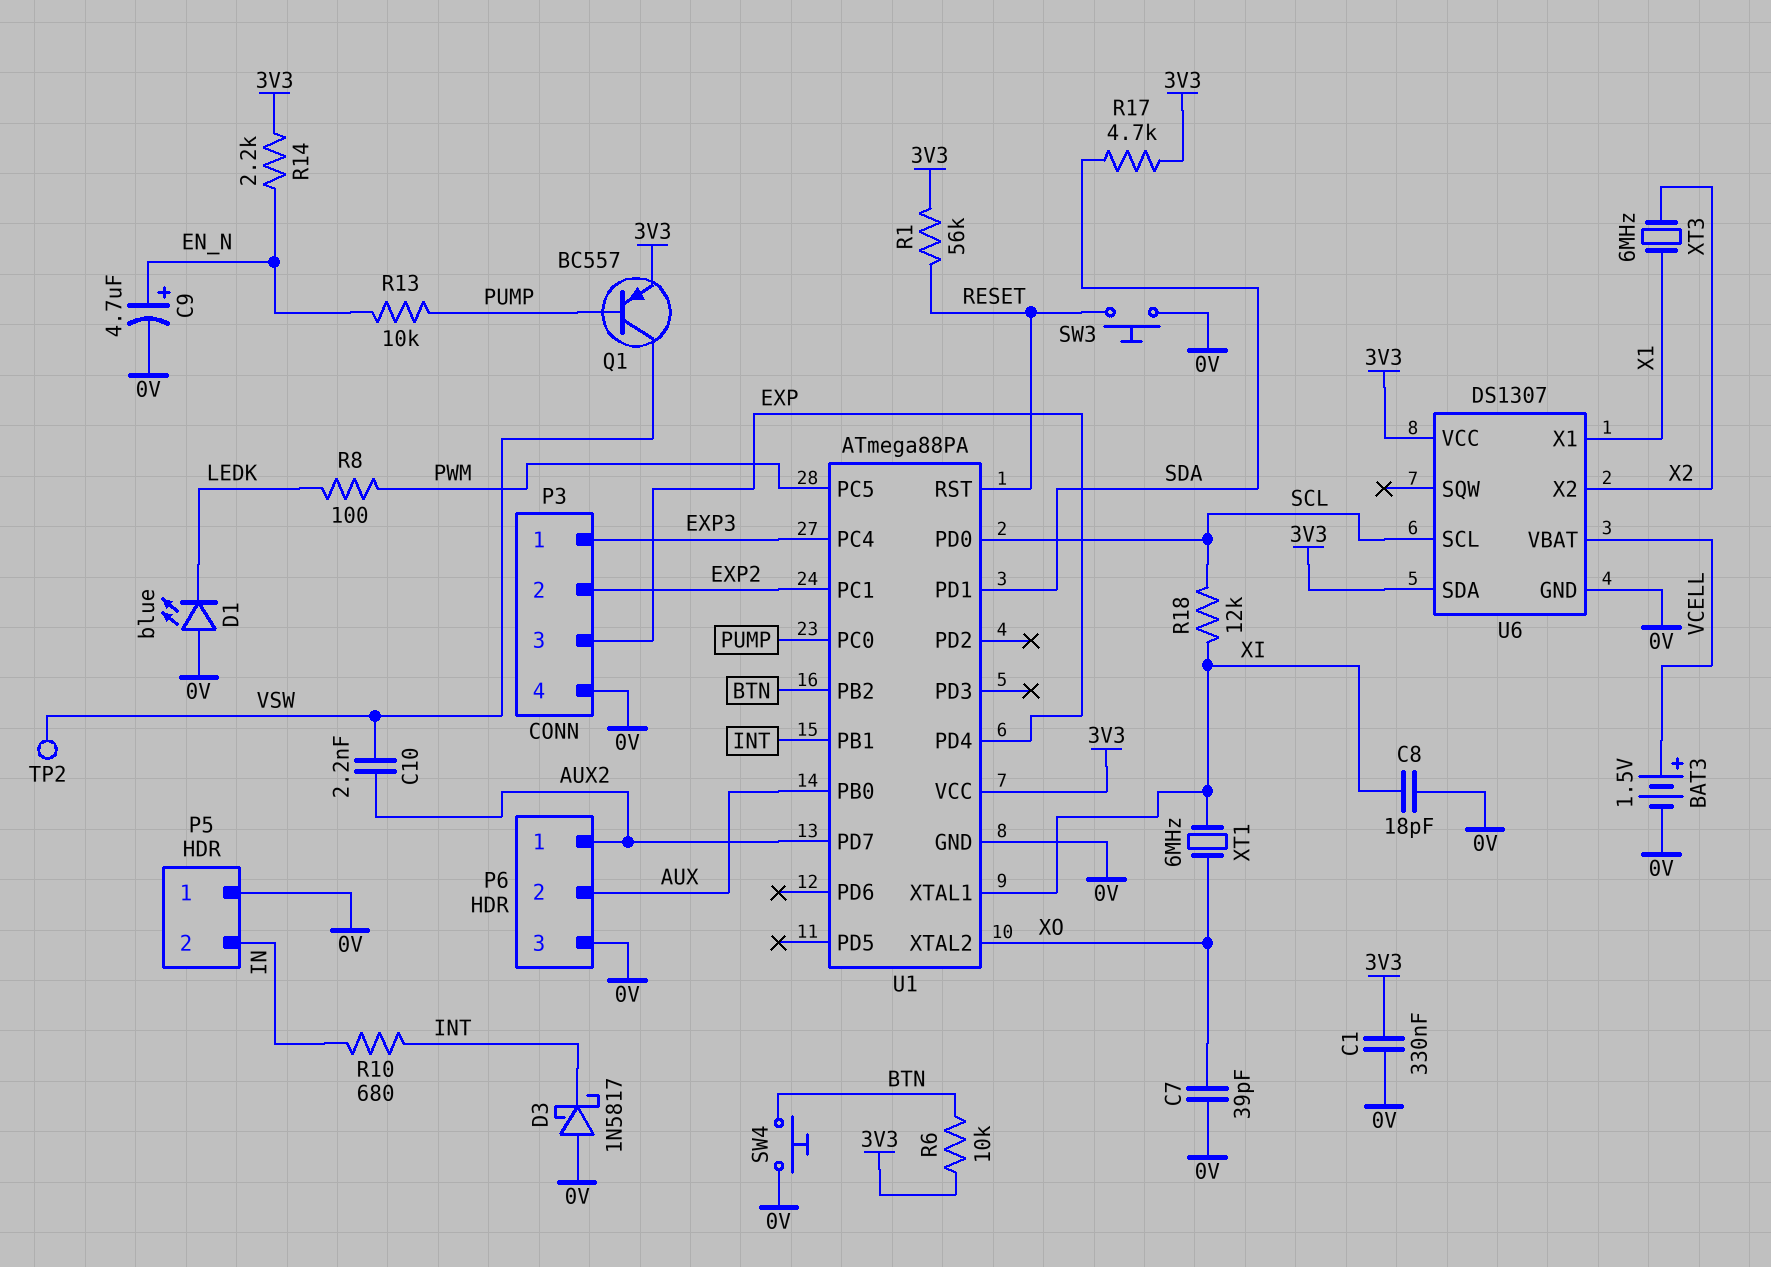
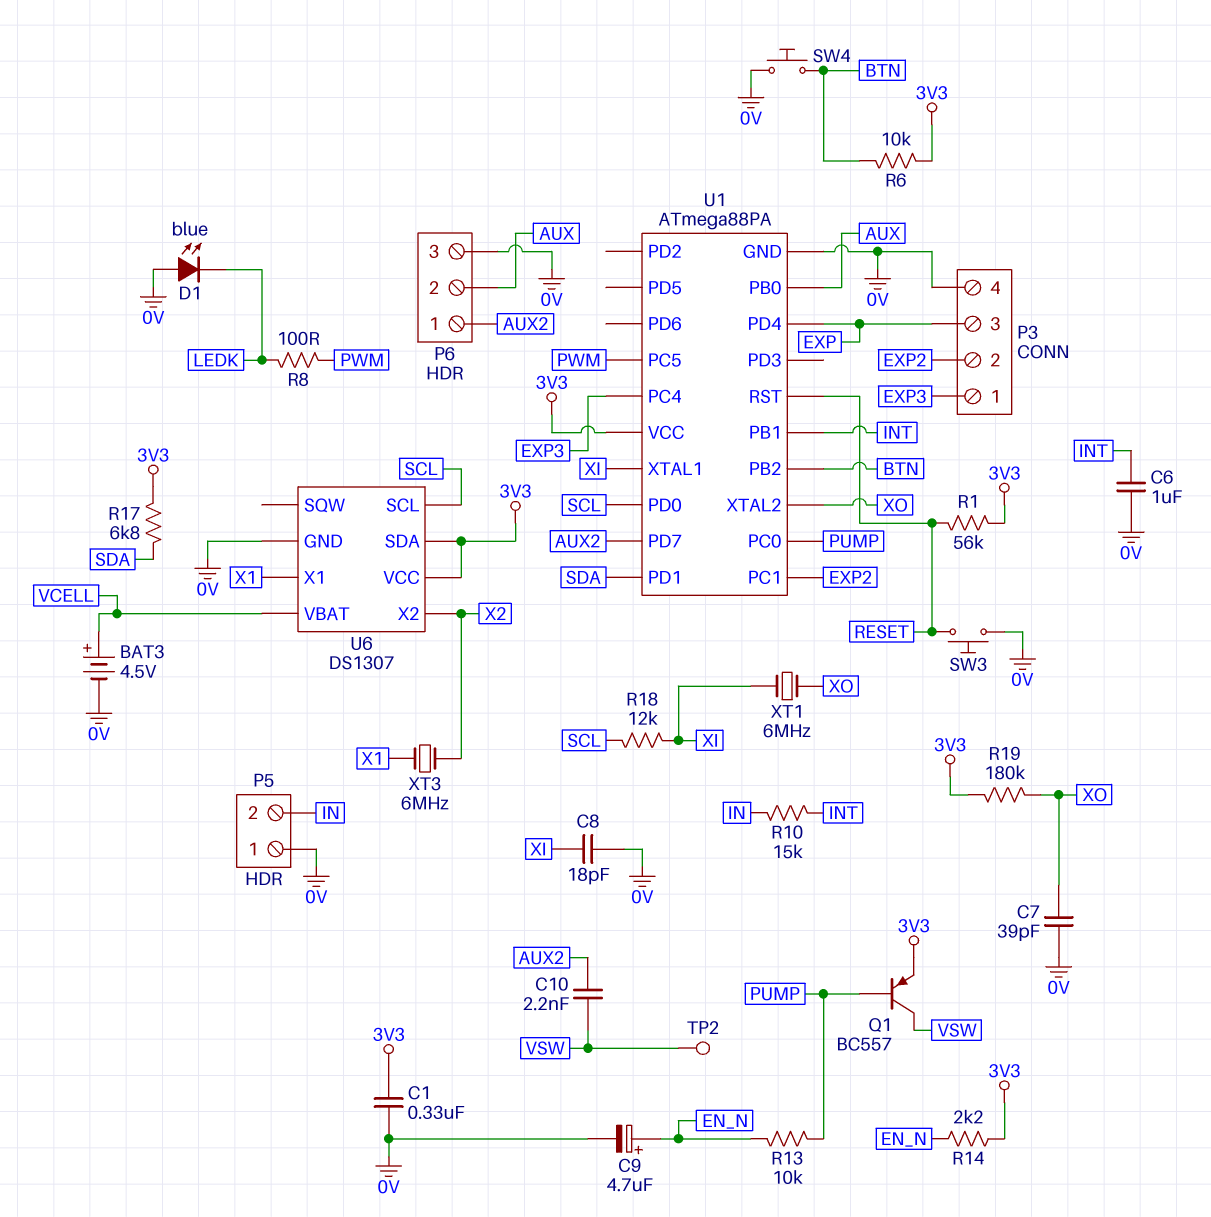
BAT3: 1.5V (plus VCELL, minus 0V) -> 4.5V (plus VCELL, minus 0V)
C6: none -> 1uF (0V, INT)
D3: schottky 1N5817 (A 0V, K INT) -> none
R10: 680 (IN, INT) -> 15k (IN, INT)
R17: 4.7k (3V3, SDA) -> 6.8k (3V3, SDA)
R19: none -> 180k (3V3, XO)

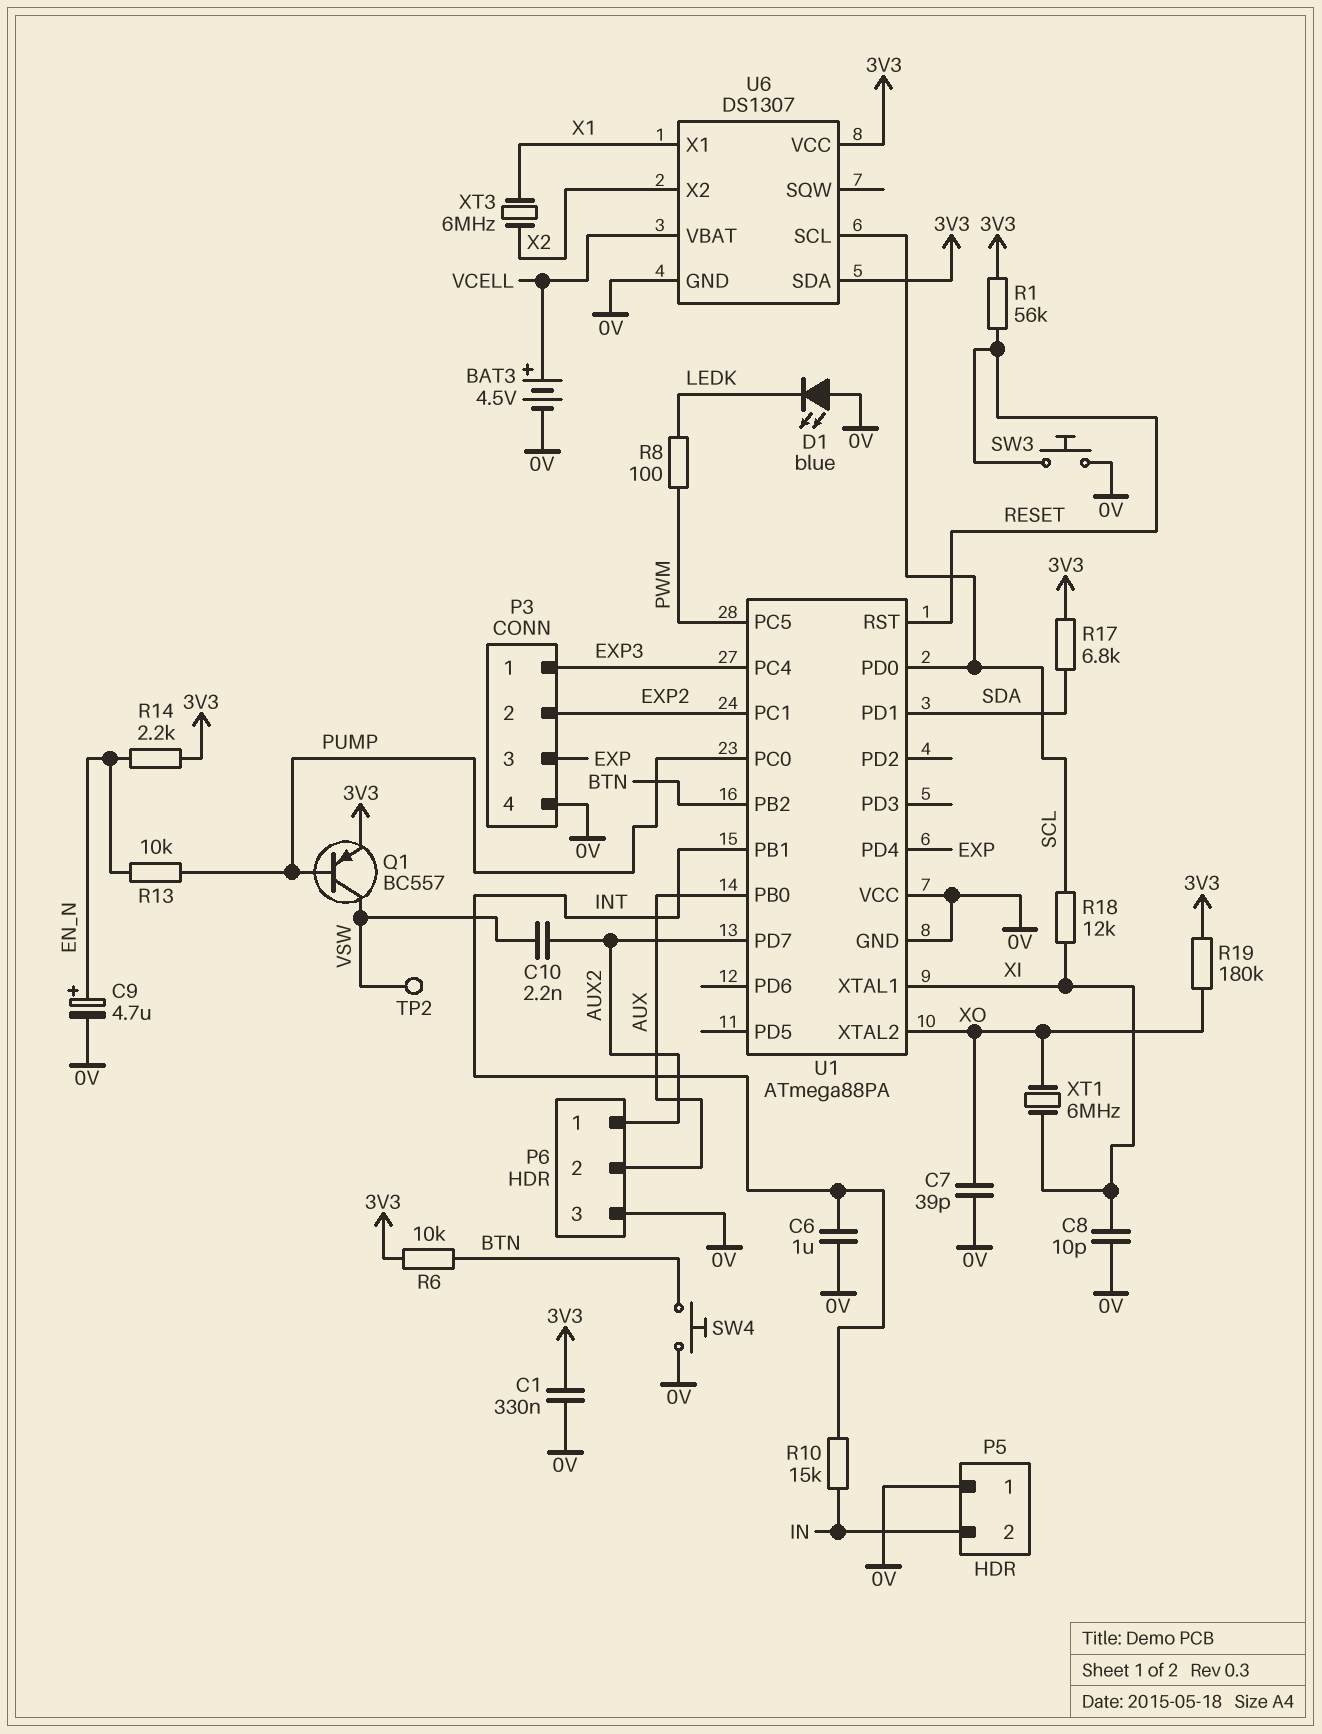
C8: 18pF (0V, XI) -> 10pF (0V, XI)
U1 pin VCC: 3V3 -> 0V

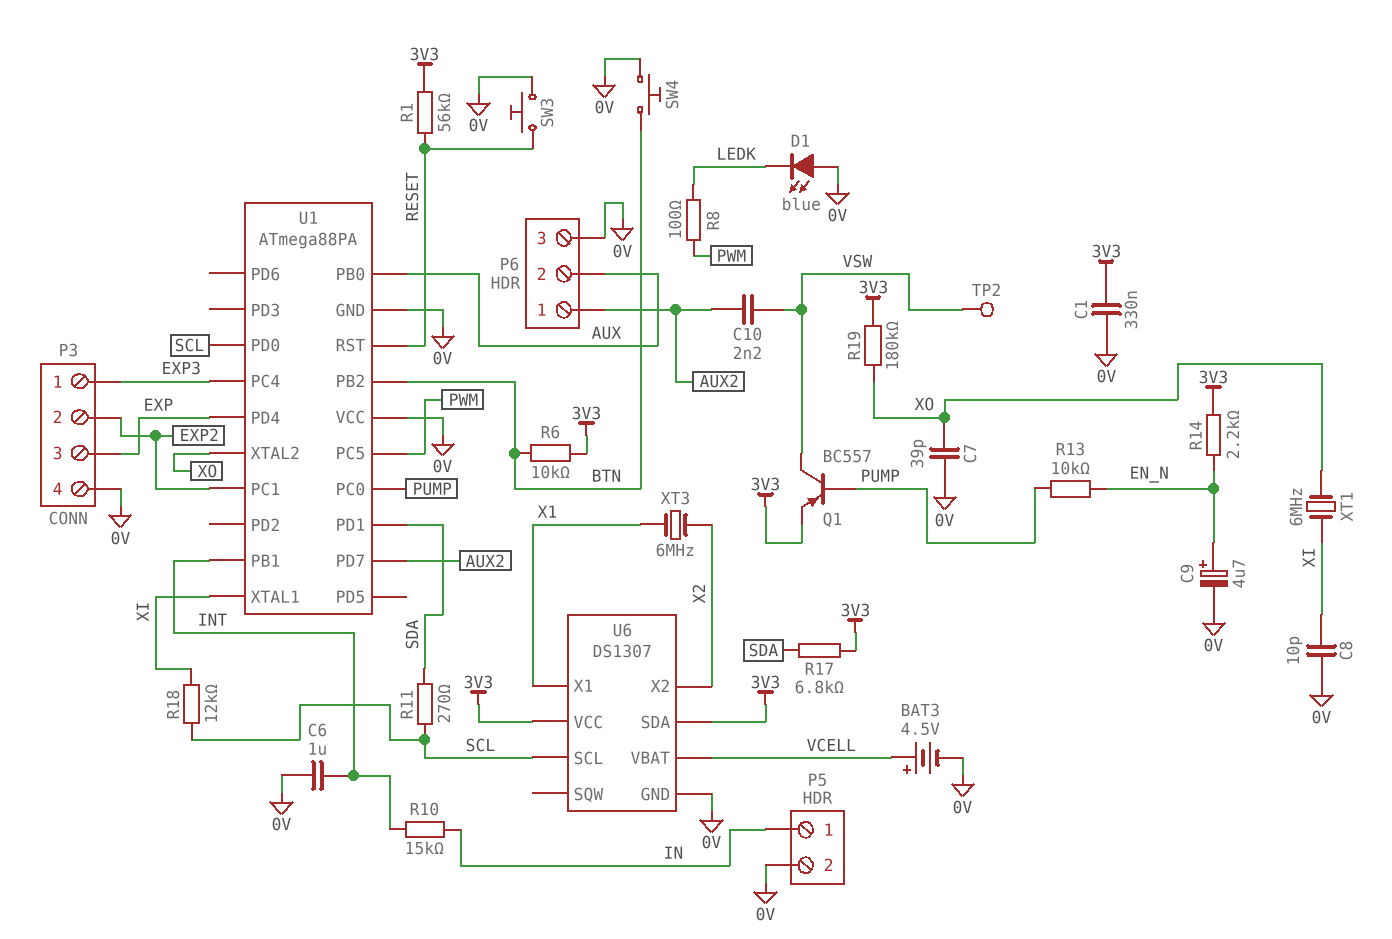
P5 pin 1: 0V -> IN
P5 pin 2: IN -> 0V
R11: none -> 270 (SCL, SDA)

